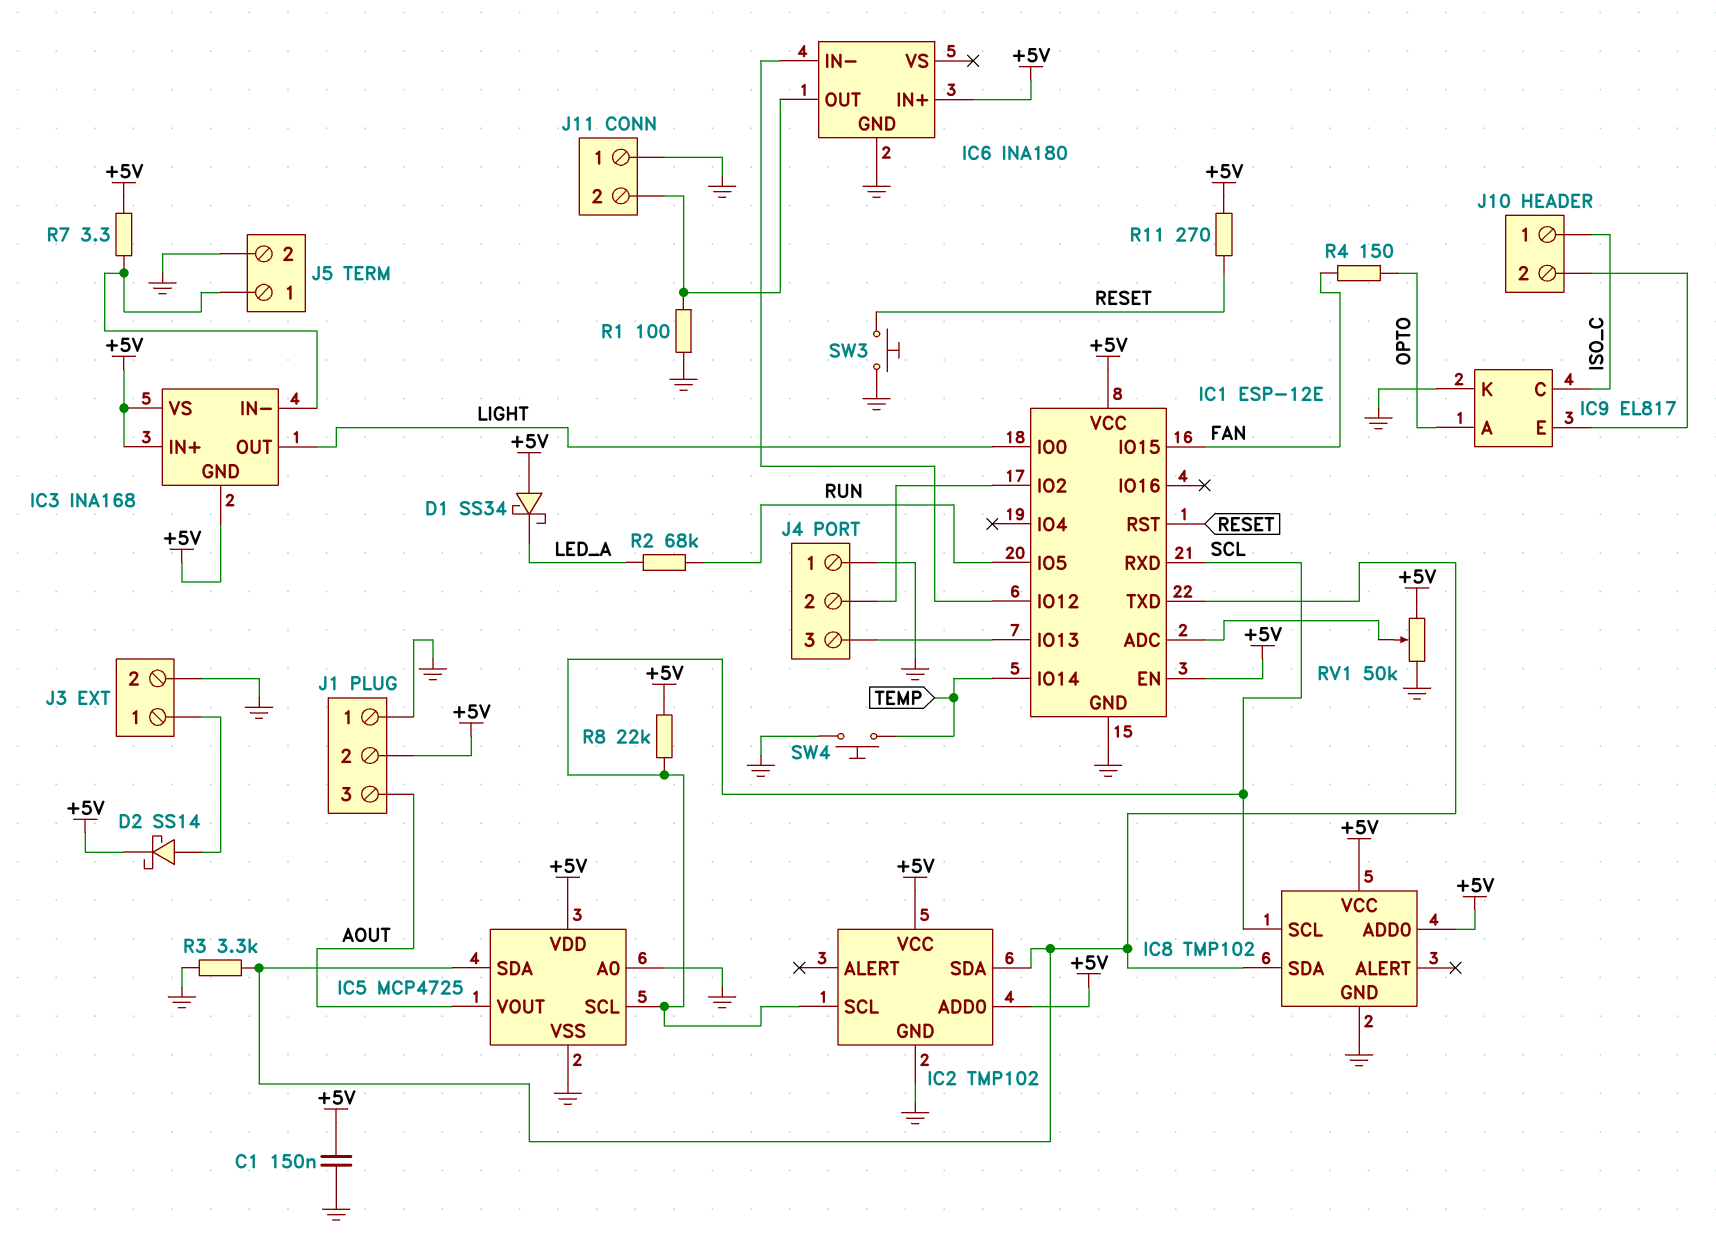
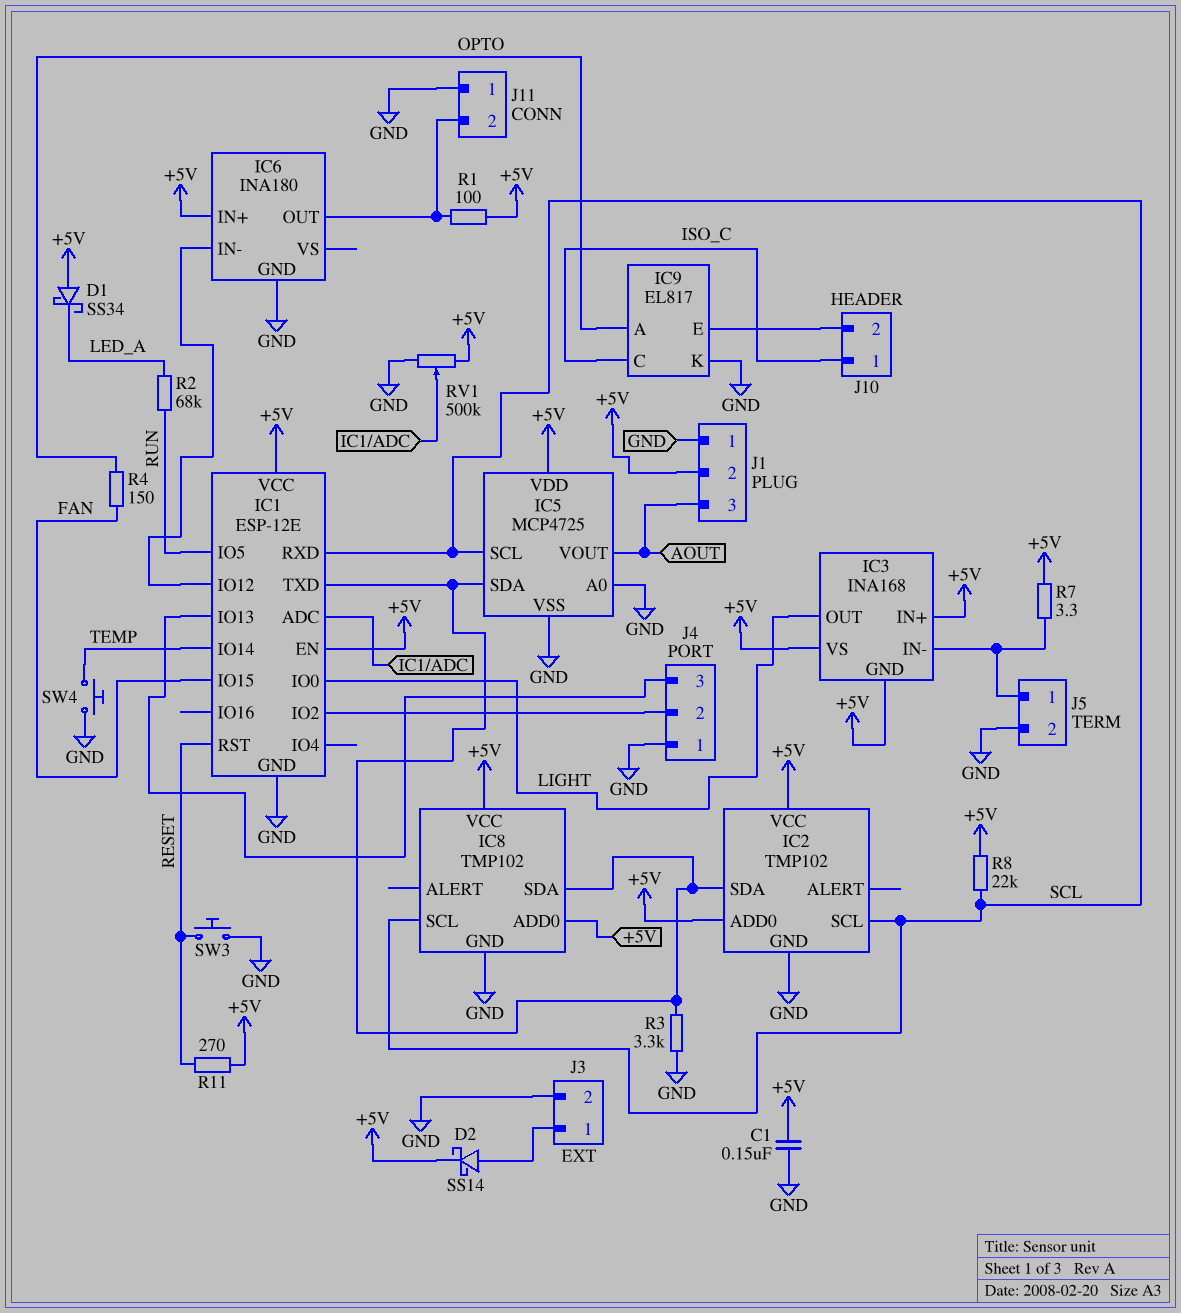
R1: 100 (GND, IC6/OUT) -> 100 (+5V, IC6/OUT)
RV1: 50k (+5V, GND, wiper IC1/ADC) -> 500k (+5V, GND, wiper IC1/ADC)

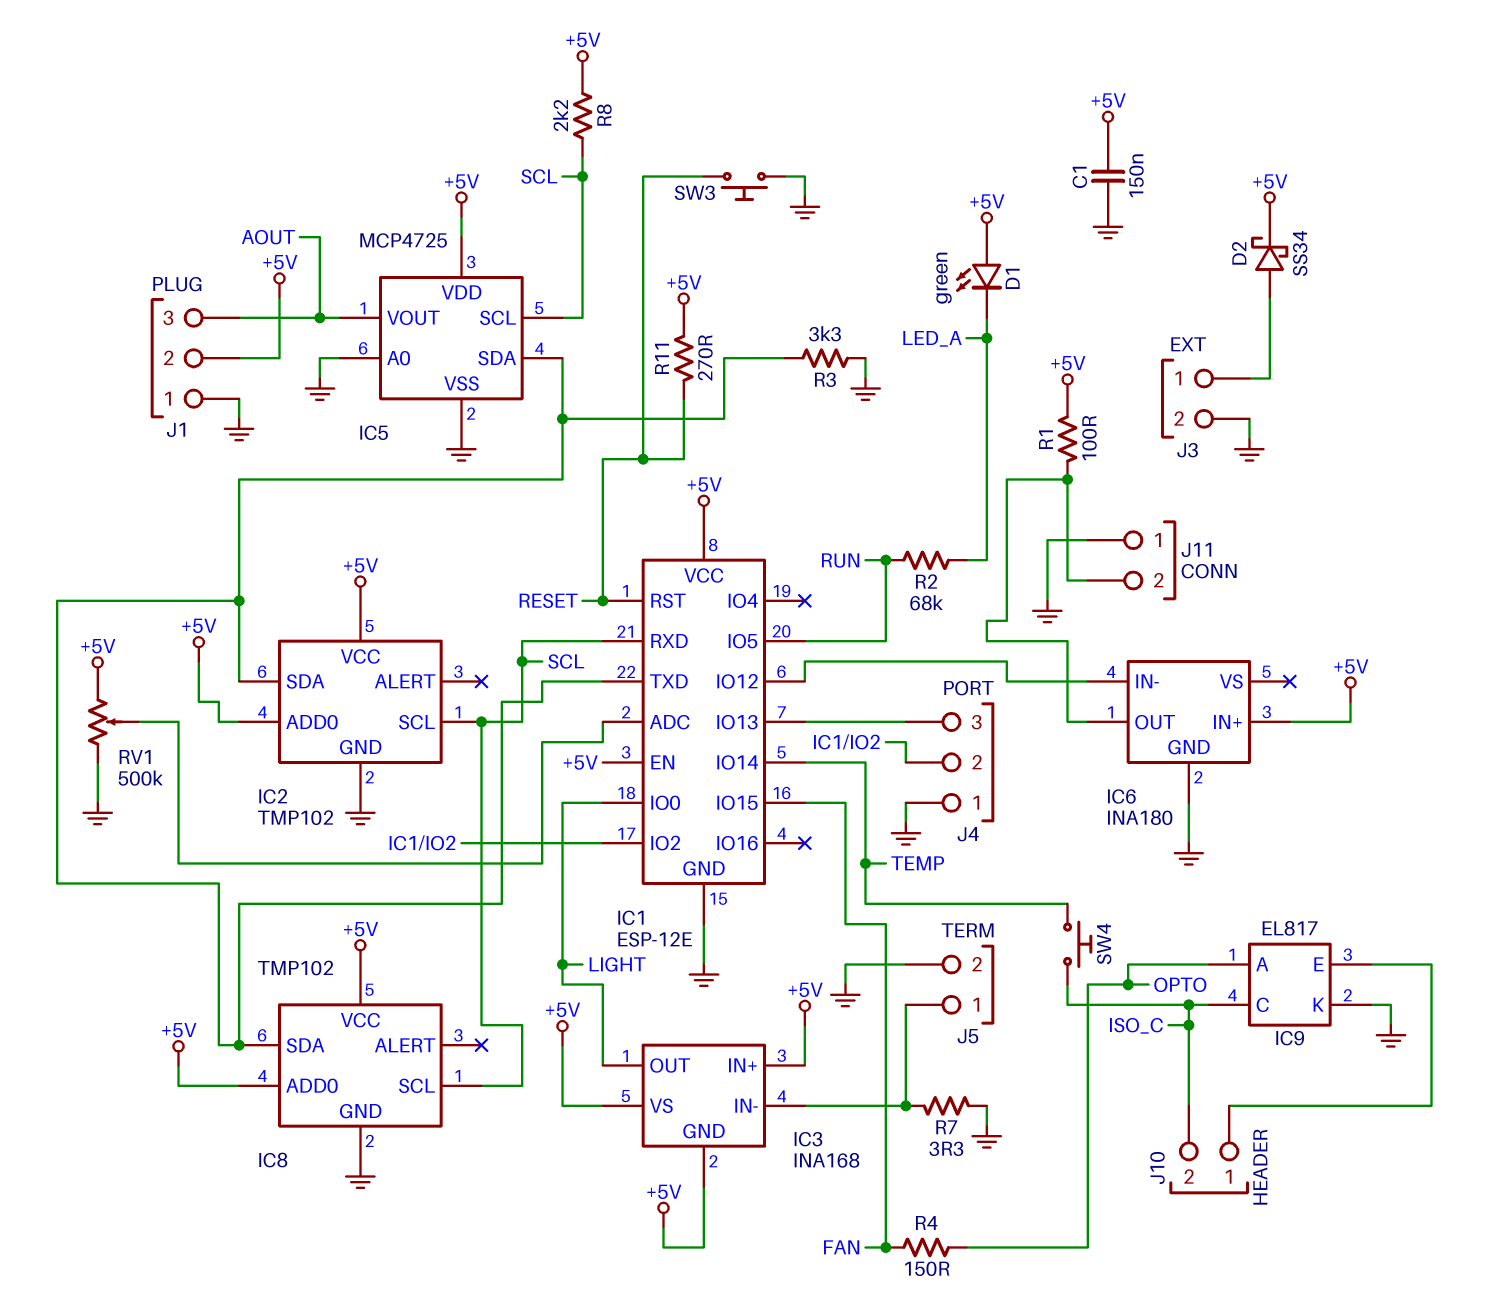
D1: schottky SS34 (A +5V, K LED_A) -> LED green (A +5V, K LED_A)
D2: schottky SS14 (A J3/1, K +5V) -> schottky SS34 (A J3/1, K +5V)
J10 pin 1: ISO_C -> IC9/E
J10 pin 2: IC9/E -> ISO_C
R7: 3.3 (+5V, IC3/IN-) -> 3.3 (GND, IC3/IN-)
R8: 22k (+5V, SCL) -> 2.2k (+5V, SCL)
SW4: button (GND, TEMP) -> button (ISO_C, TEMP)

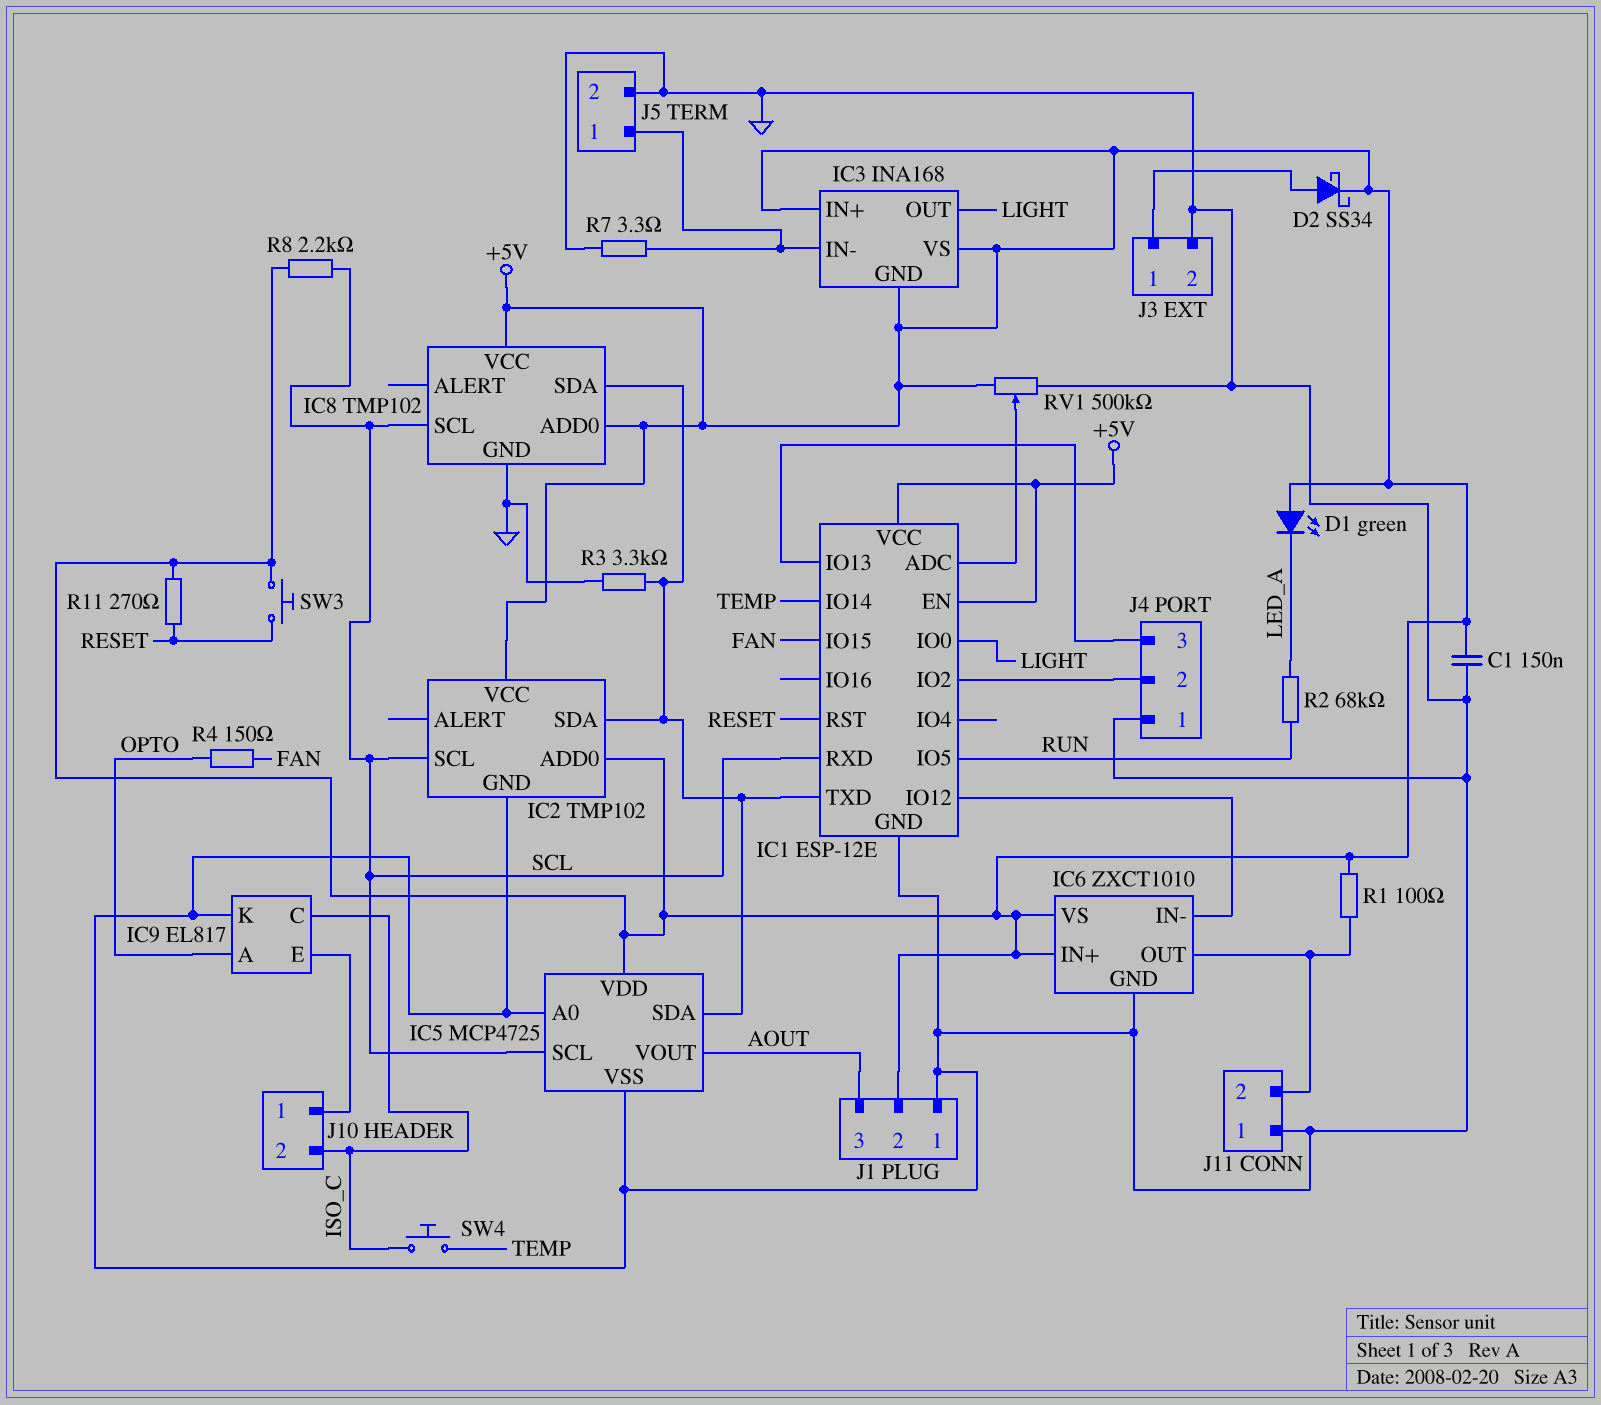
IC6: INA180 -> ZXCT1010
IC6 pin VS: none -> +5V
SW3: button (GND, RESET) -> button (+5V, RESET)

